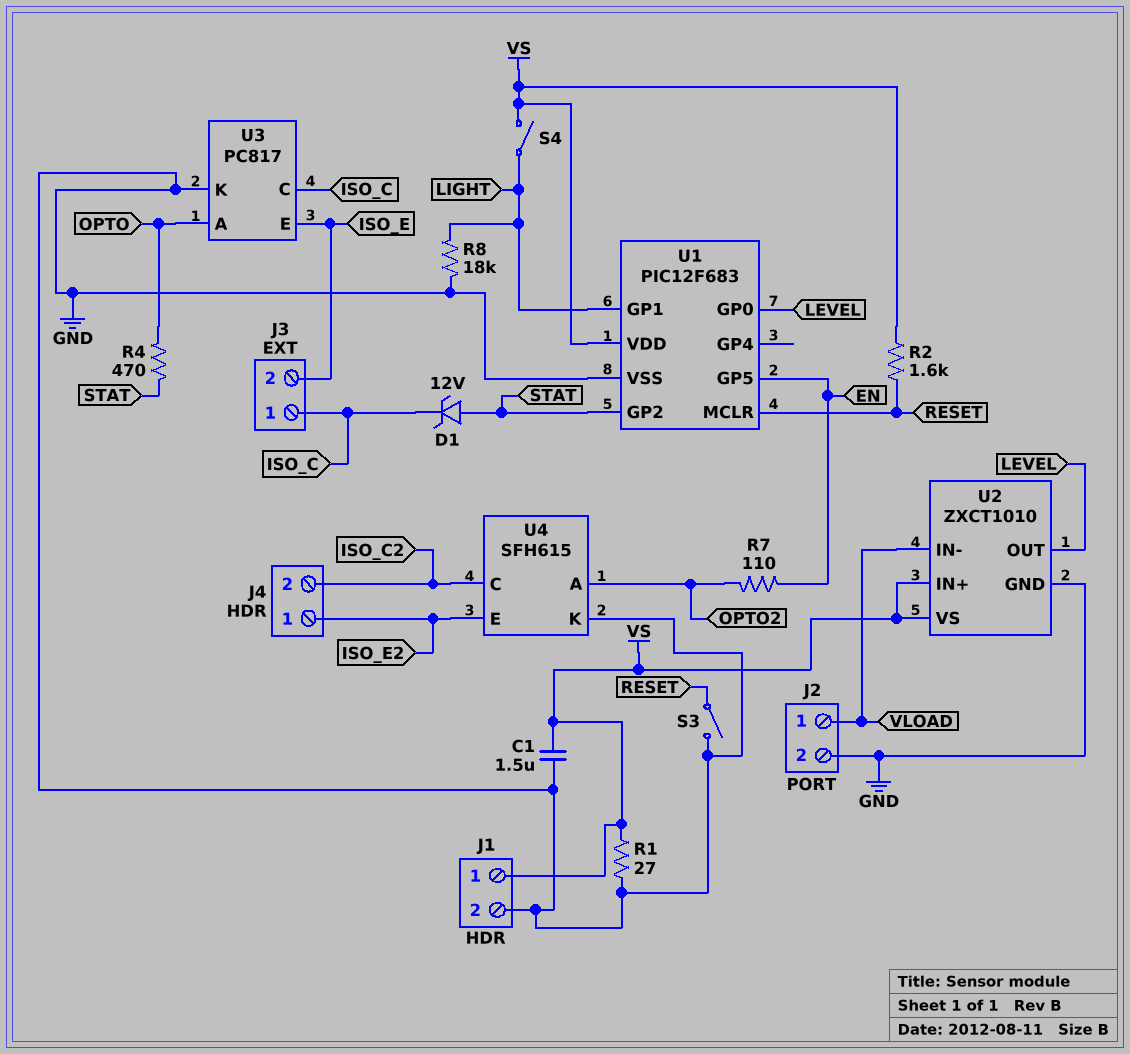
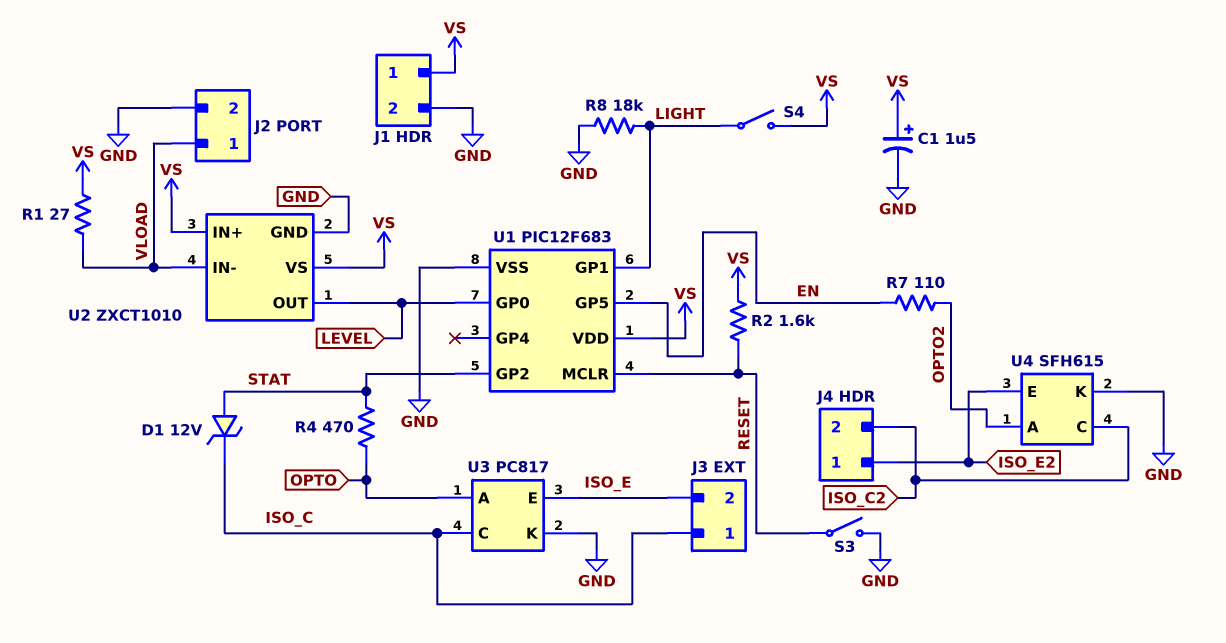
C1: 1.5uF (GND, VS) -> 1.5uF (plus VS, minus GND)
R1: 27 (GND, VS) -> 27 (VLOAD, VS)

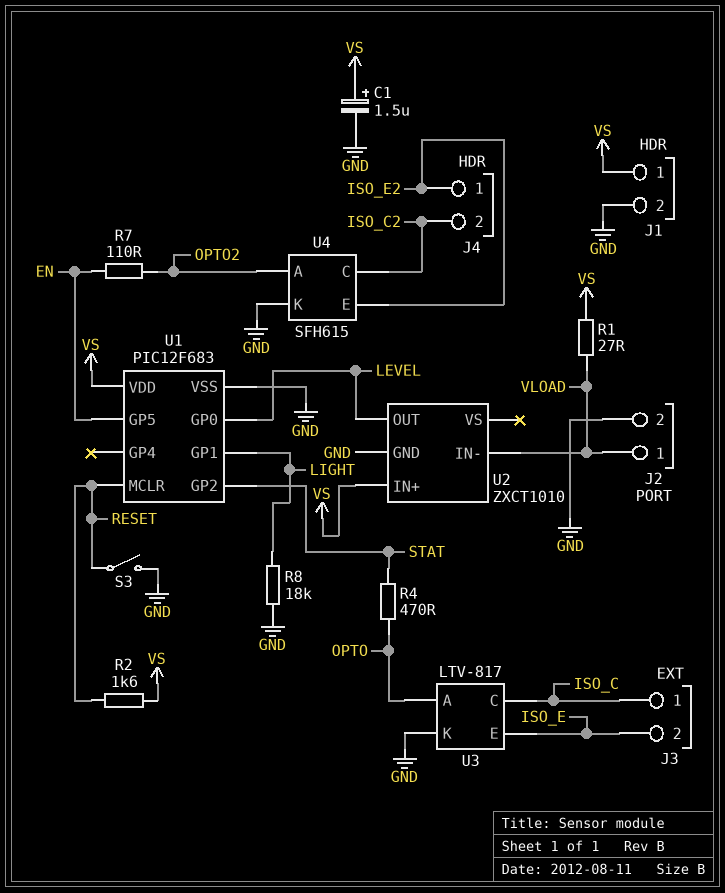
D1: zener 12V (A STAT, K ISO_C) -> none
S4: switch (LIGHT, VS) -> none
U2 pin VS: VS -> none
U3: PC817 -> LTV-817

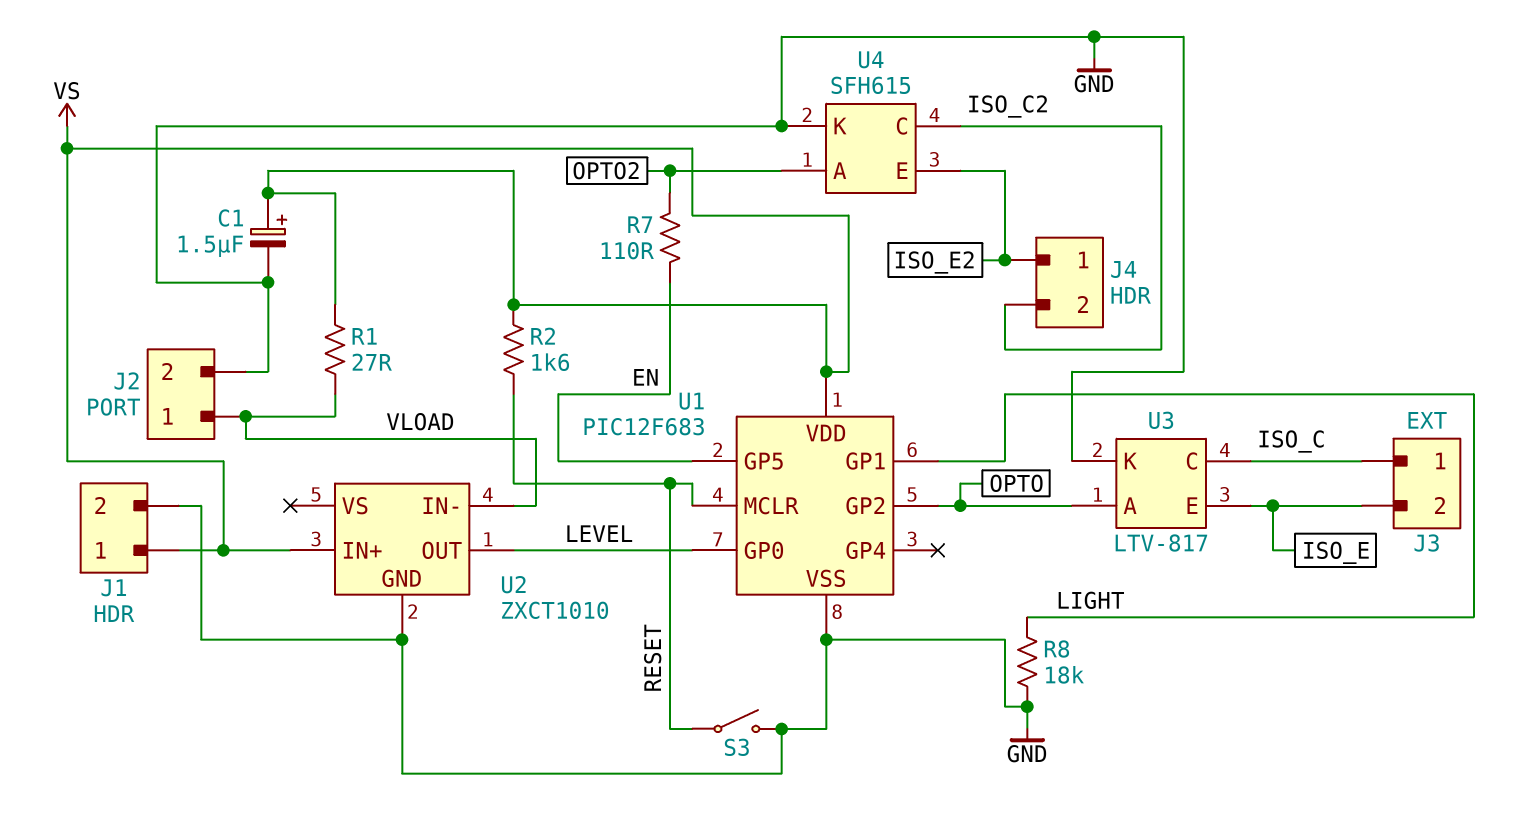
R4: 470 (OPTO, STAT) -> none
U1 pin GP2: STAT -> OPTO

